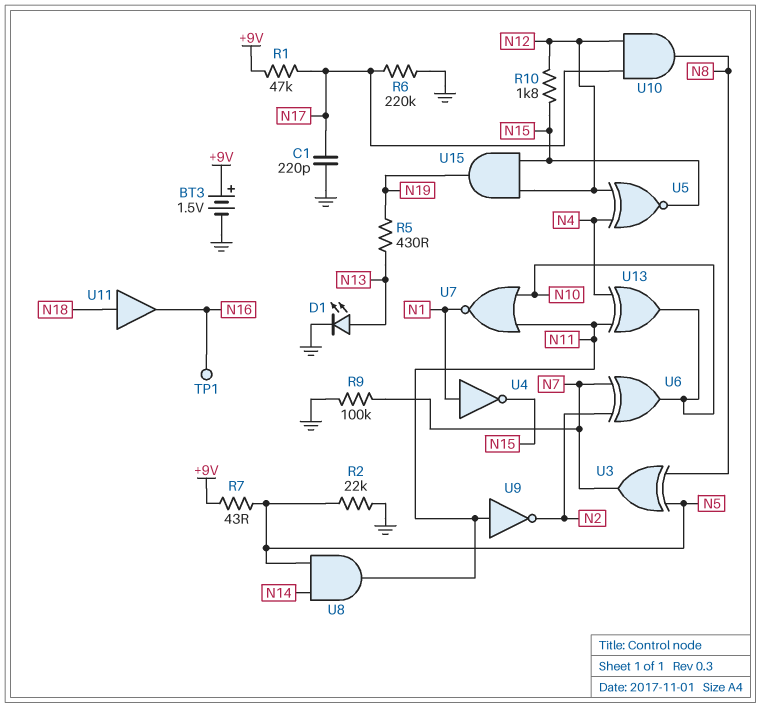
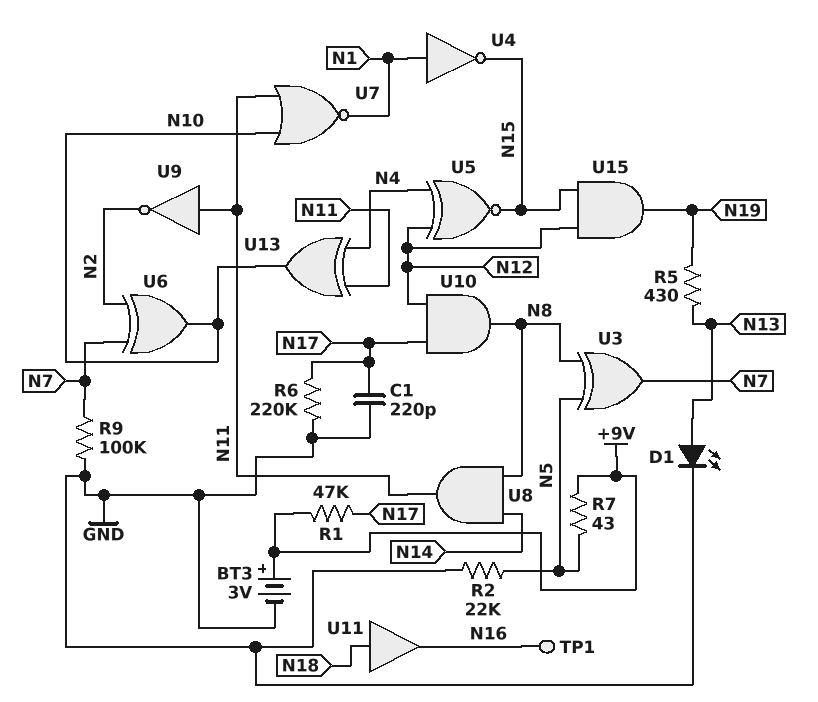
BT3: 1.5V (plus +9V, minus GND) -> 3V (plus +9V, minus GND)
R10: 1.8k (N12, N15) -> none
U8: AND (in N5, in N14, out N11) -> AND (in N8, in N14, out N11)

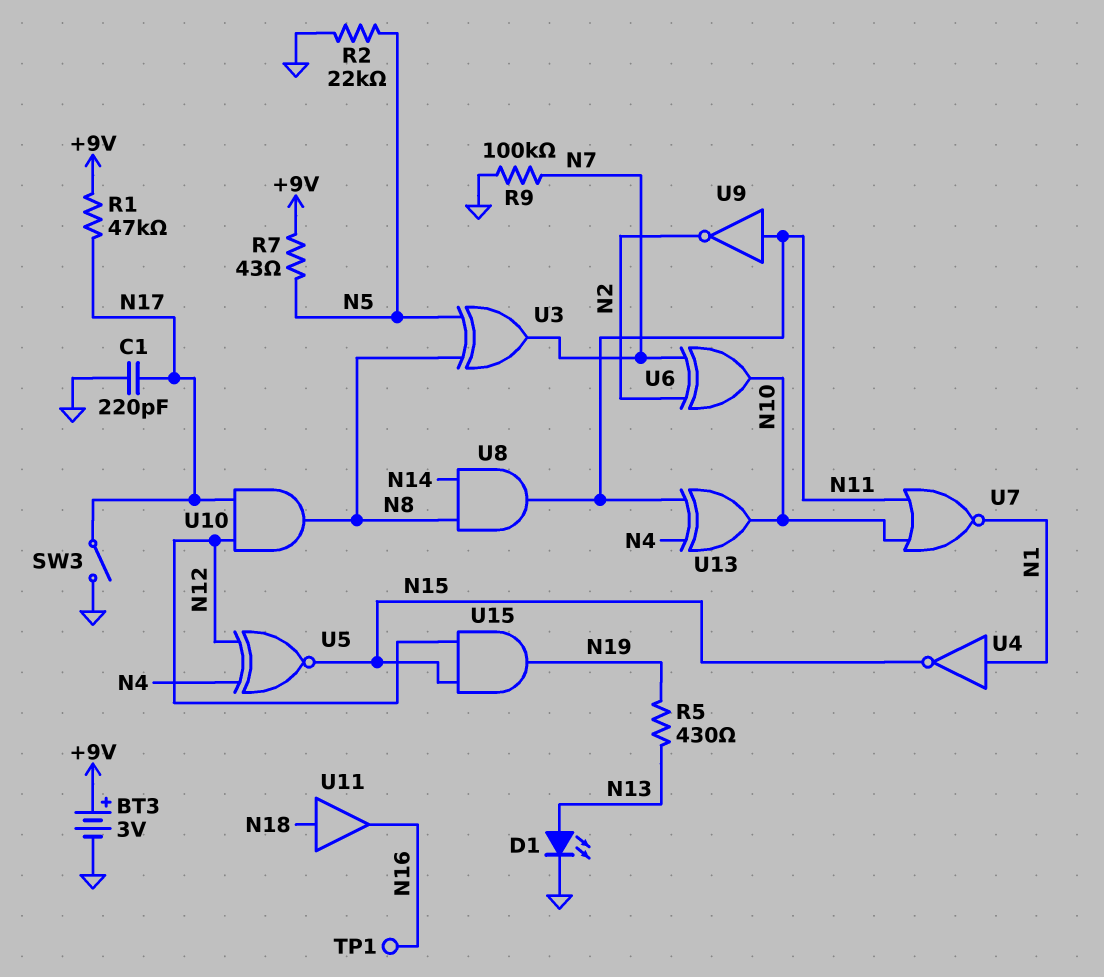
R6: 220k (GND, N17) -> none
SW3: none -> switch (GND, N17)

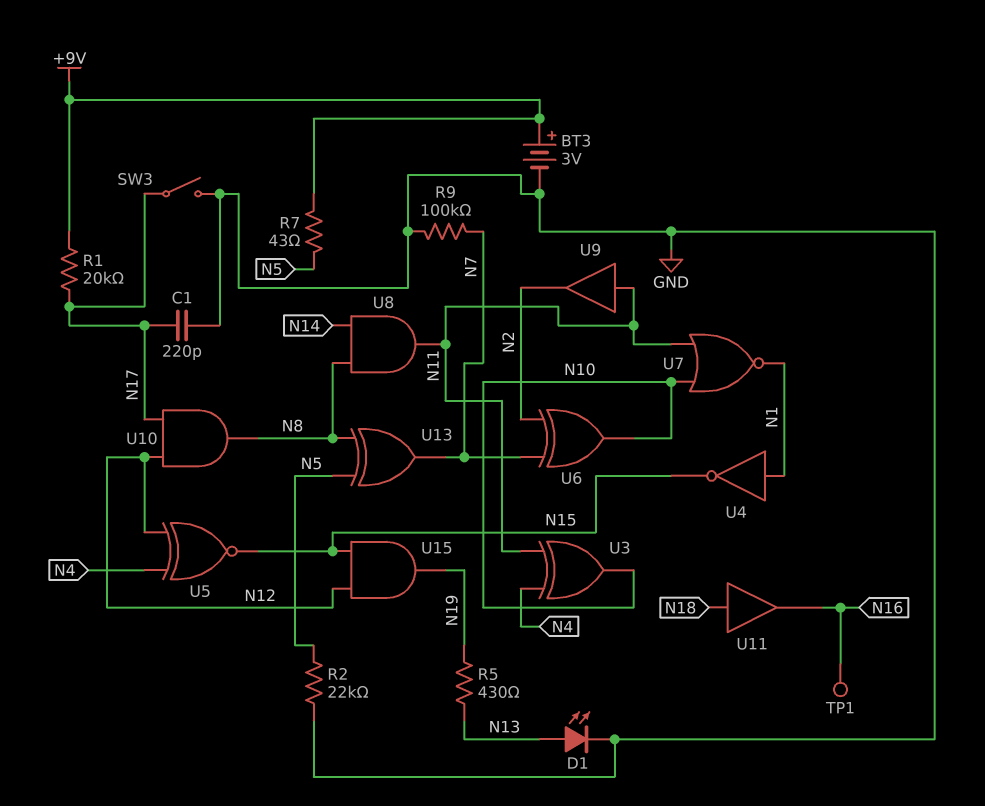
R1: 47k (+9V, N17) -> 20k (+9V, N17)
U3: XOR (in N5, in N8, out N7) -> XOR (in N4, in N11, out N10)
U9: NOT (in N11, out N2) -> buffer (in N11, out N2)
U13: XOR (in N4, in N11, out N10) -> XOR (in N5, in N8, out N7)

